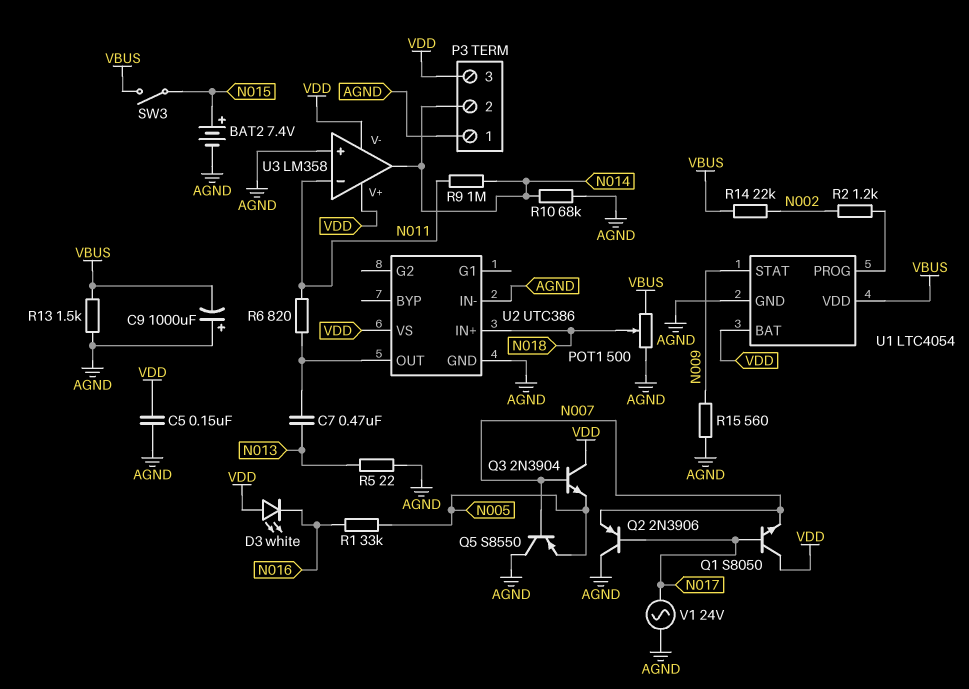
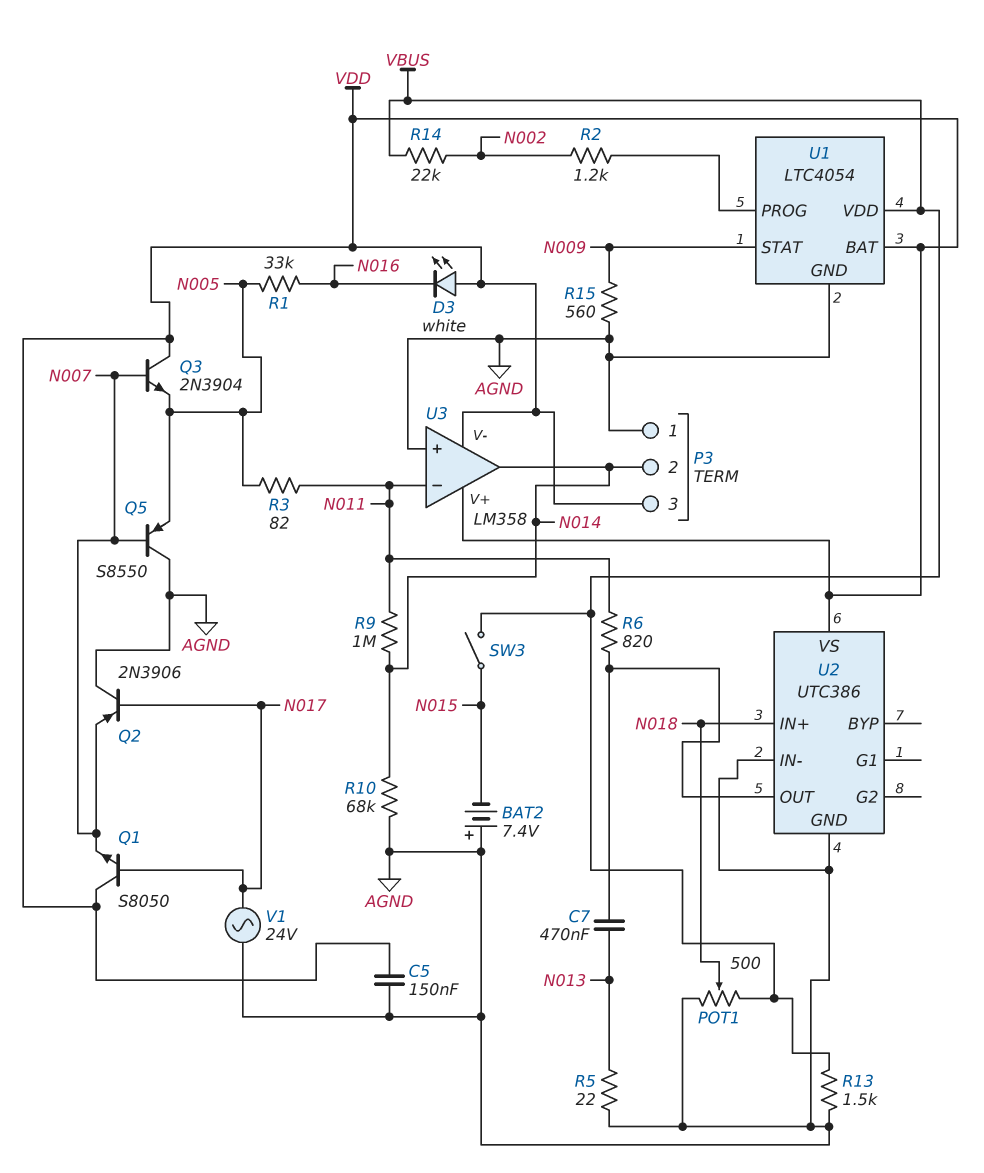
BAT2: 7.4V (plus N015, minus AGND) -> 7.4V (plus AGND, minus N015)
C9: 1000uF (plus AGND, minus VBUS) -> none
R3: none -> 82 (N005, N011)

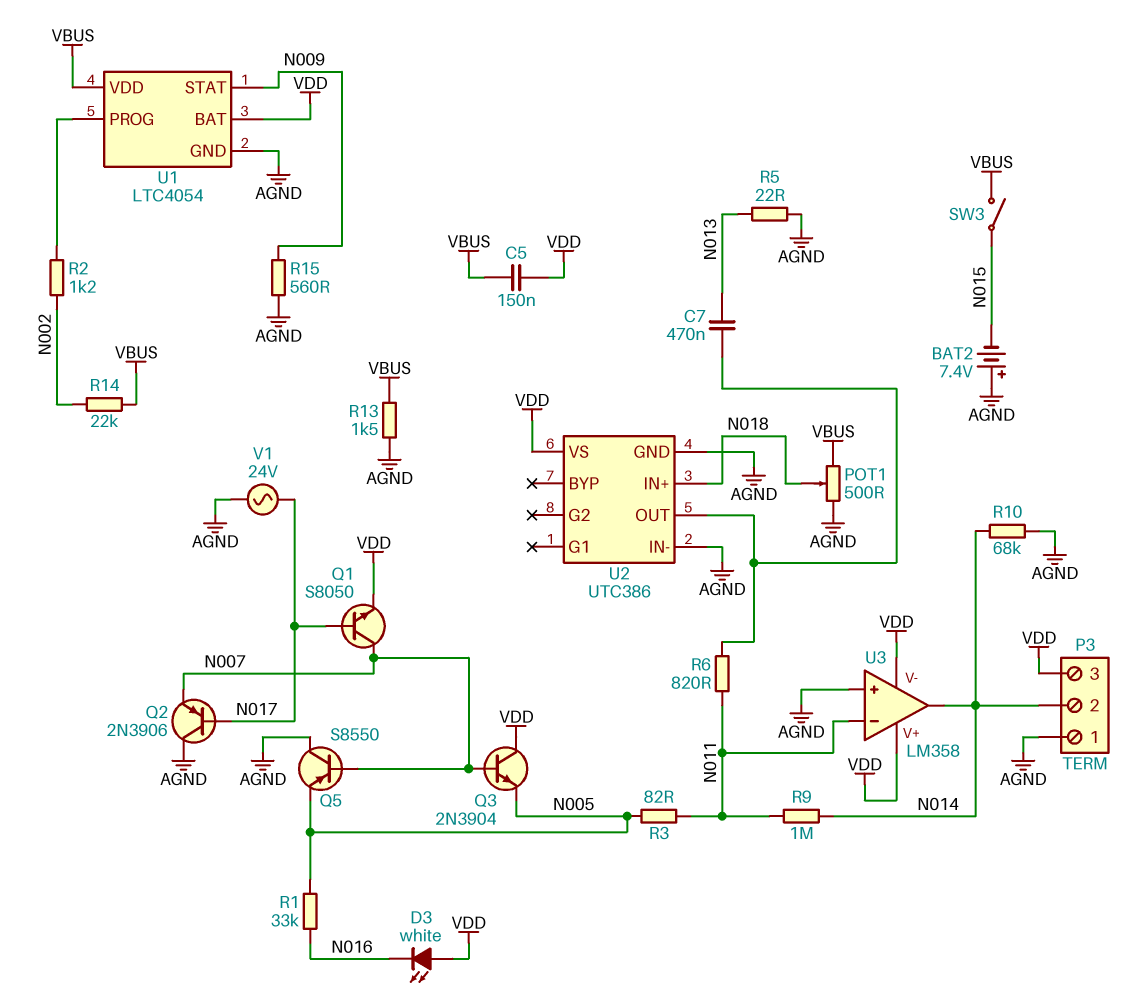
C5: 150nF (AGND, VDD) -> 150nF (VBUS, VDD)
Q1: NPN S8050 (B N017, C VDD, E N007) -> NPN S8050 (B N017, C N007, E VDD)

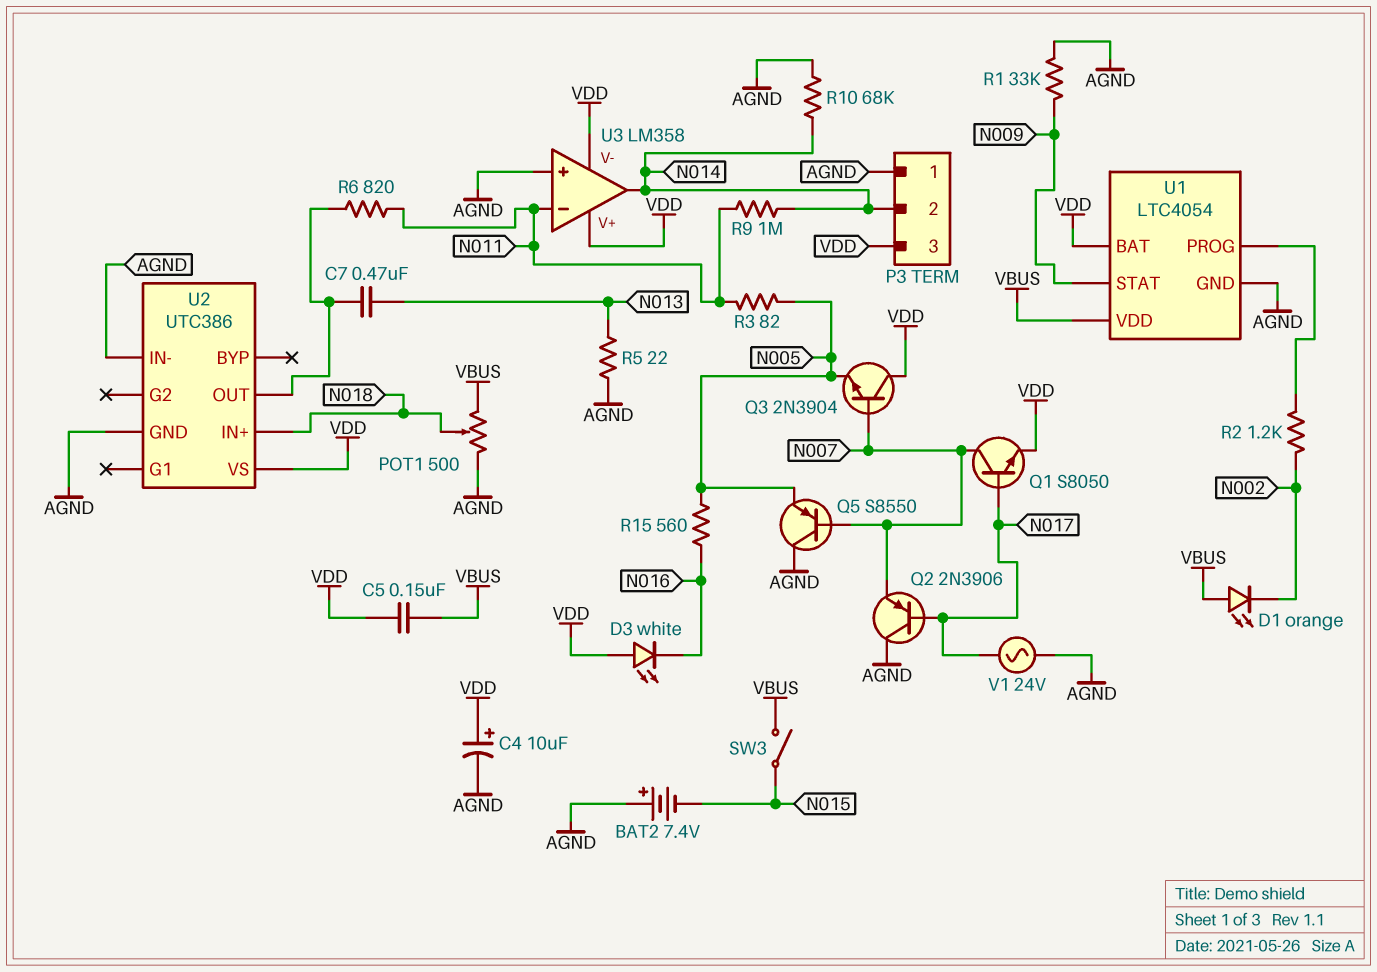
C4: none -> 10uF (plus VDD, minus AGND)
D1: none -> LED orange (A VBUS, K N002)
R1: 33k (N005, N016) -> 33k (AGND, N009)
R13: 1.5k (AGND, VBUS) -> none
R14: 22k (N002, VBUS) -> none
R15: 560 (AGND, N009) -> 560 (N005, N016)

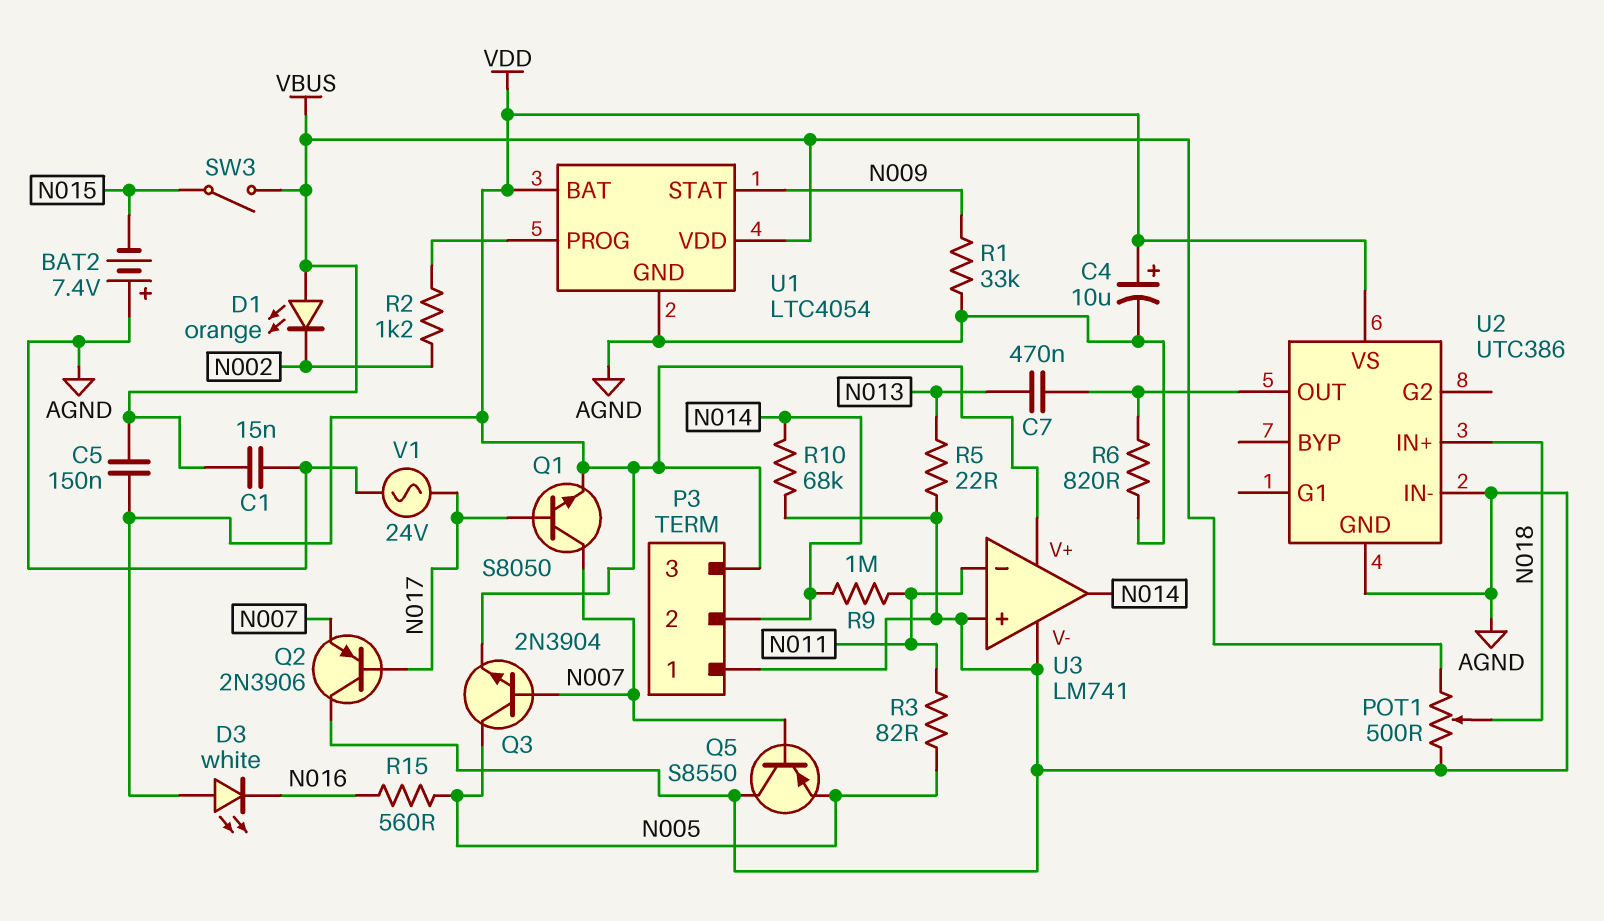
C1: none -> 15nF (AGND, VBUS)
Q3: NPN 2N3904 (B N007, C VDD, E N005) -> NPN 2N3904 (B N007, C N005, E VDD)
R6: 820 (N011, U2/OUT) -> 820 (AGND, U2/OUT)
U3: LM358 -> LM741
U3 pin V-: VDD -> AGND

